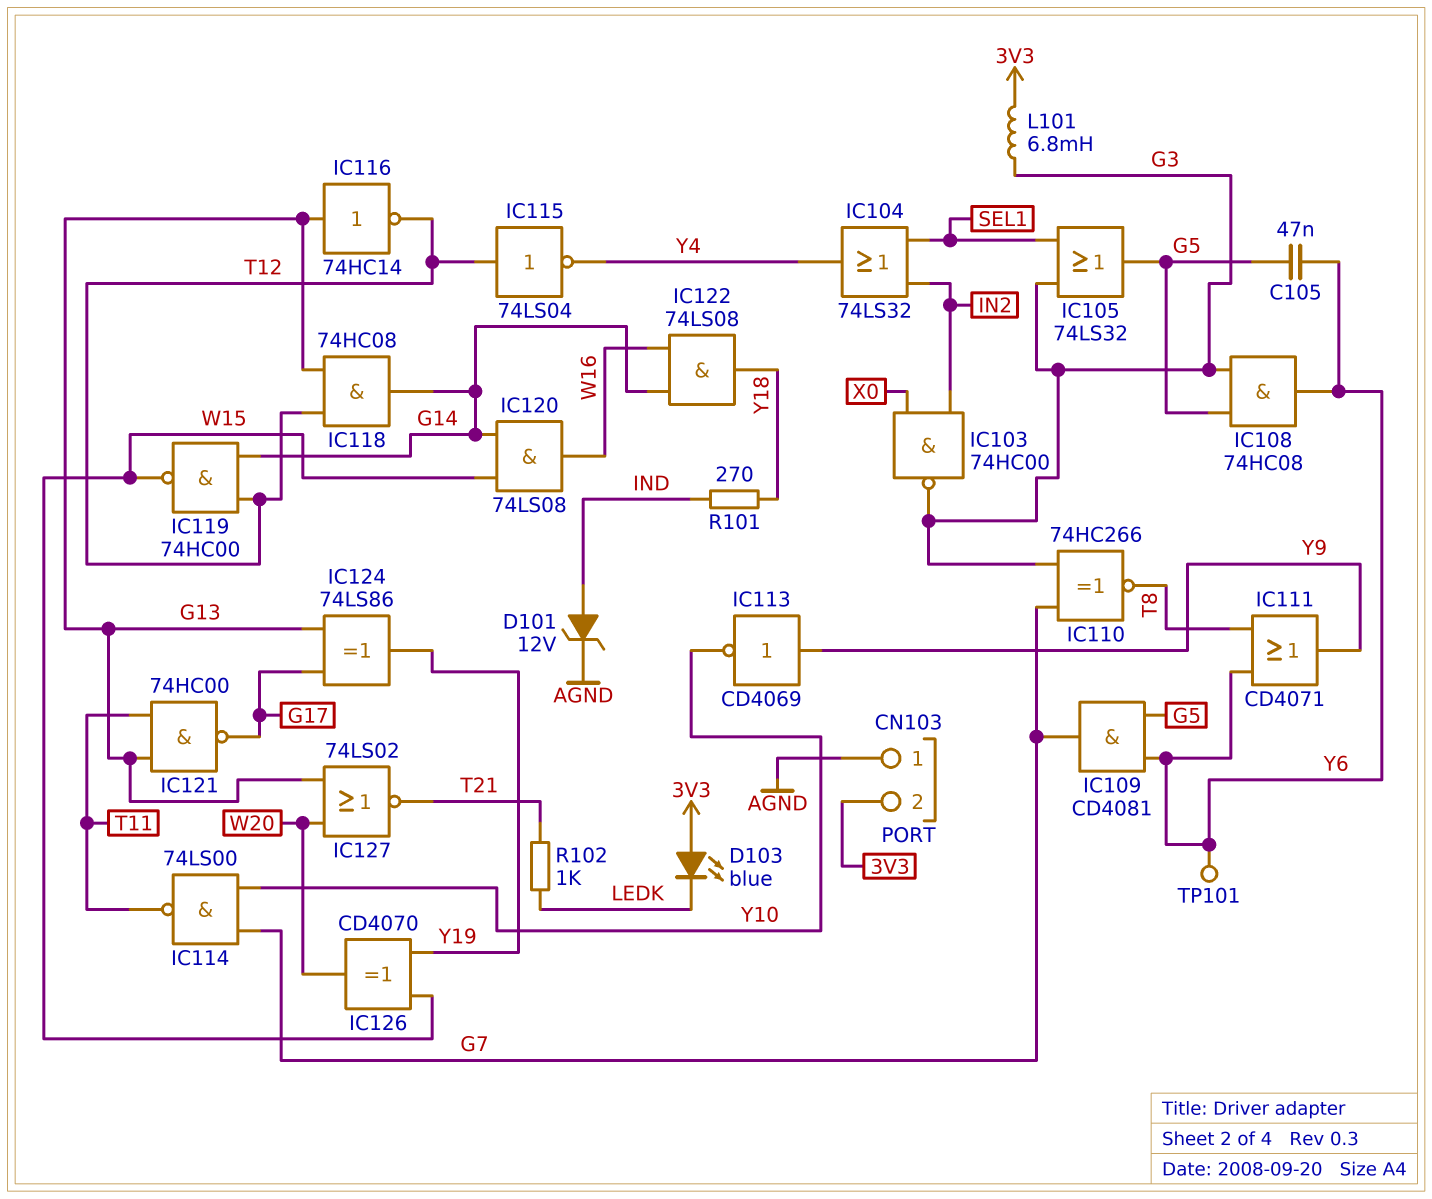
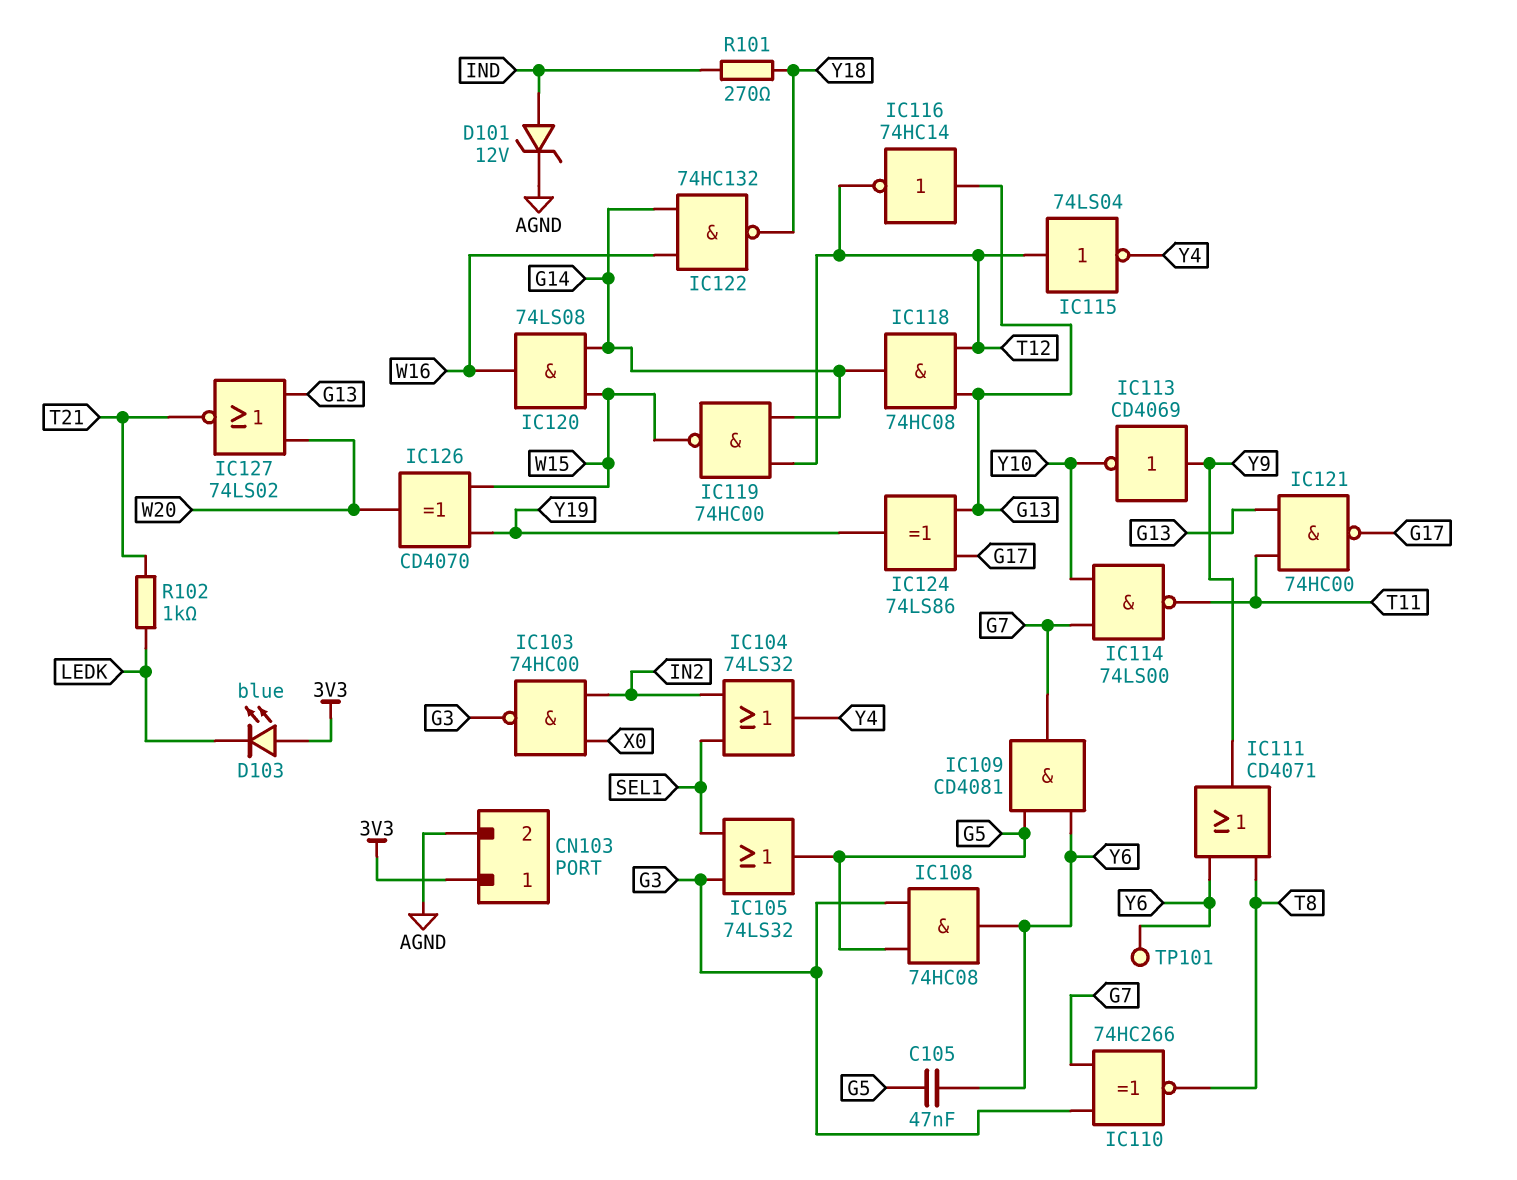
CN103 pin 1: AGND -> 3V3
CN103 pin 2: 3V3 -> AGND
IC122: AND 74LS08 (in G14, in W16, out Y18) -> NAND 74HC132 (in G14, in W16, out Y18)
L101: 6.8mH (3V3, G3) -> none

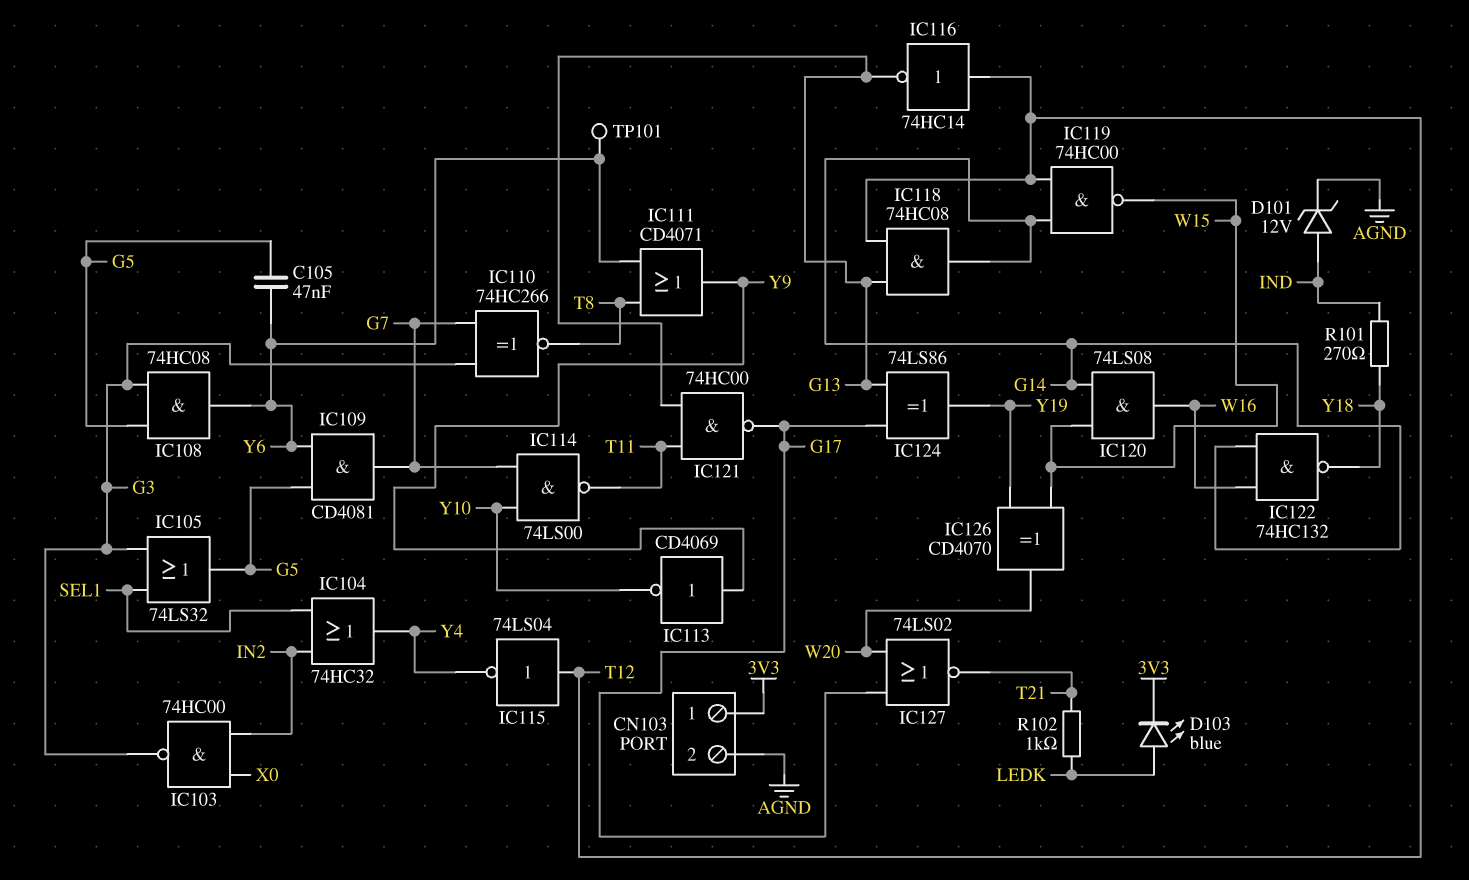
D103: LED blue (A 3V3, K LEDK) -> LED blue (A LEDK, K 3V3)
IC104: OR 74LS32 (in IN2, in SEL1, out Y4) -> OR 74HC32 (in IN2, in SEL1, out Y4)
IC116: NOT 74HC14 (in G13, out T12) -> NOT 74HC14 (in T12, out G13)
IC127: NOR 74LS02 (in G13, in W20, out T21) -> NOR 74LS02 (in G17, in W20, out T21)

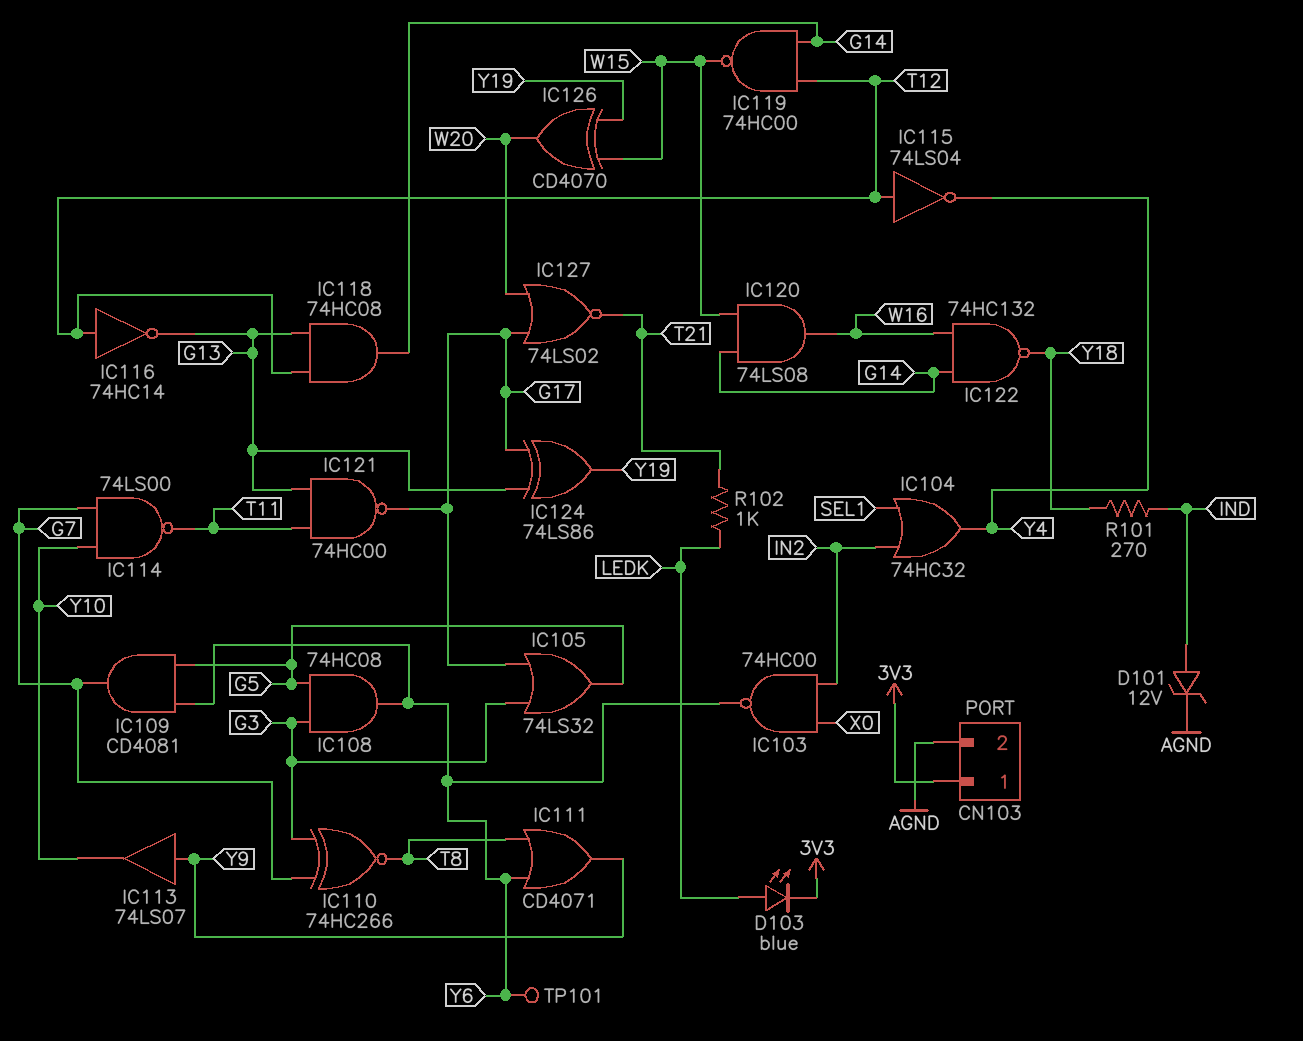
C105: 47nF (G5, Y6) -> none
IC103: NAND 74HC00 (in IN2, in X0, out G3) -> NAND 74HC00 (in IN2, in X0, out Y6)
IC105: OR 74LS32 (in G3, in SEL1, out G5) -> OR 74LS32 (in G3, in G17, out G5)
IC113: NOT CD4069 (in Y9, out Y10) -> buffer 74LS07 (in Y9, out Y10)

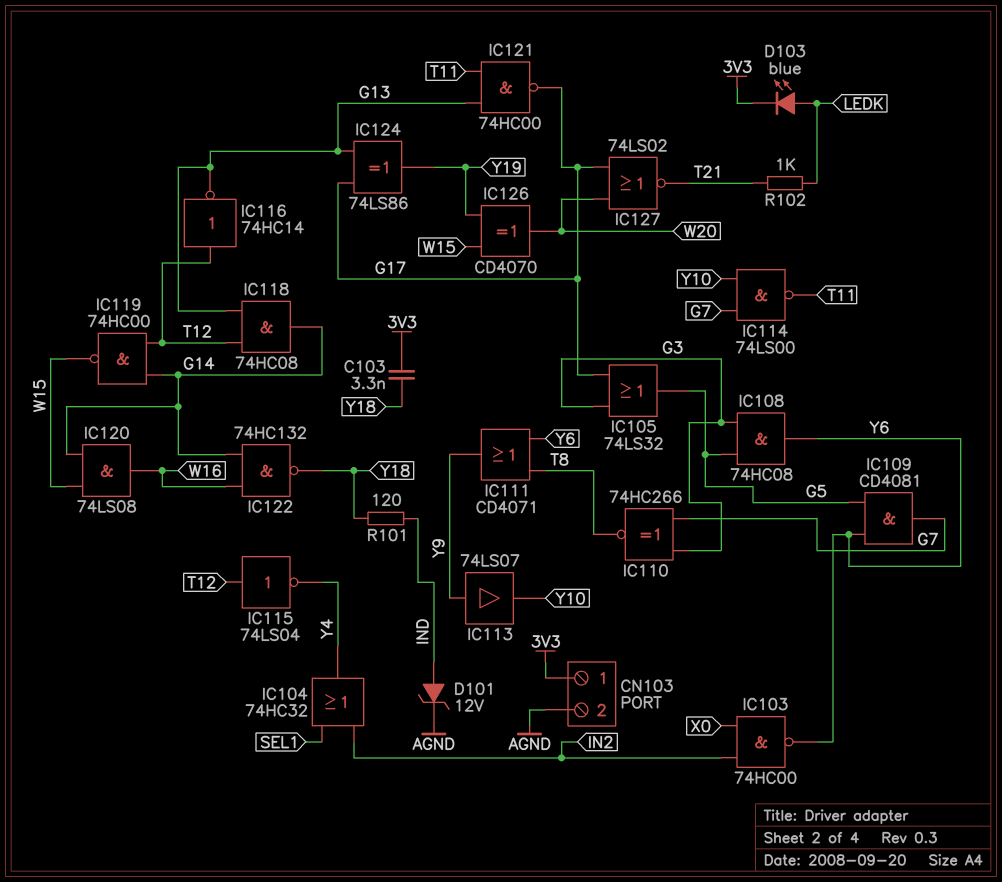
C103: none -> 3.3nF (3V3, Y18)
R101: 270 (IND, Y18) -> 120 (IND, Y18)
TP101: test point (Y6) -> none

